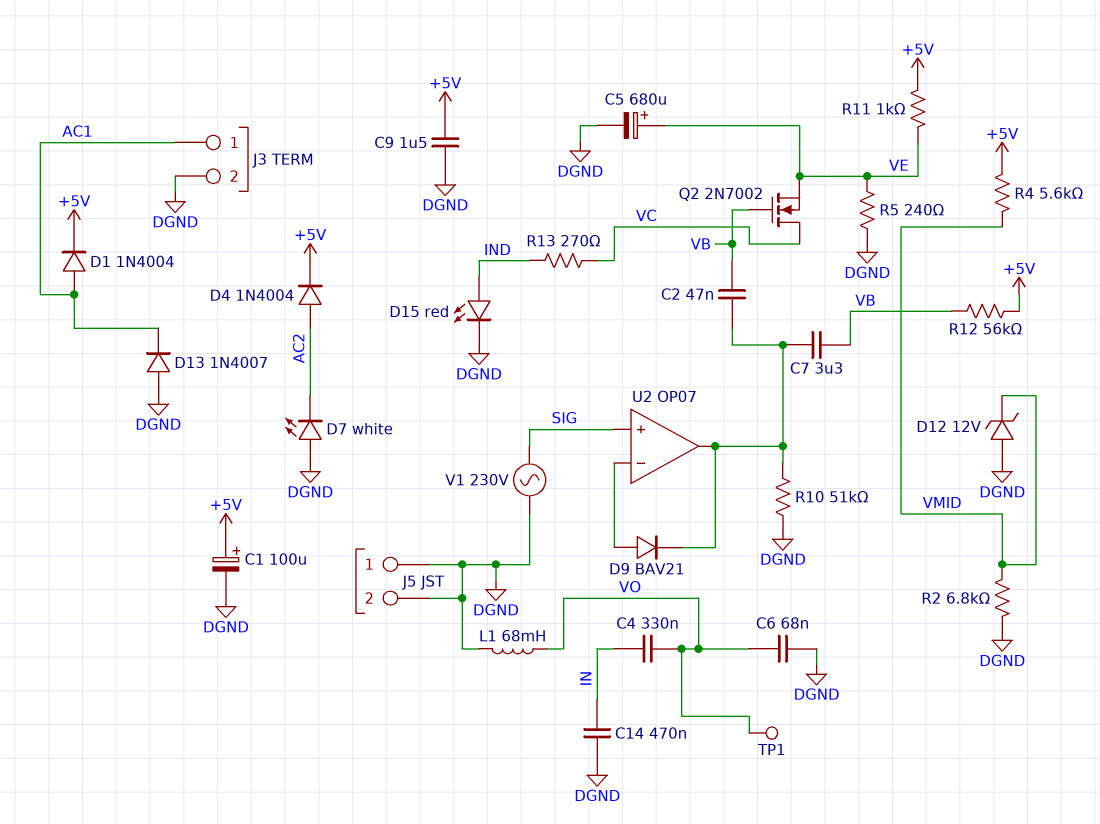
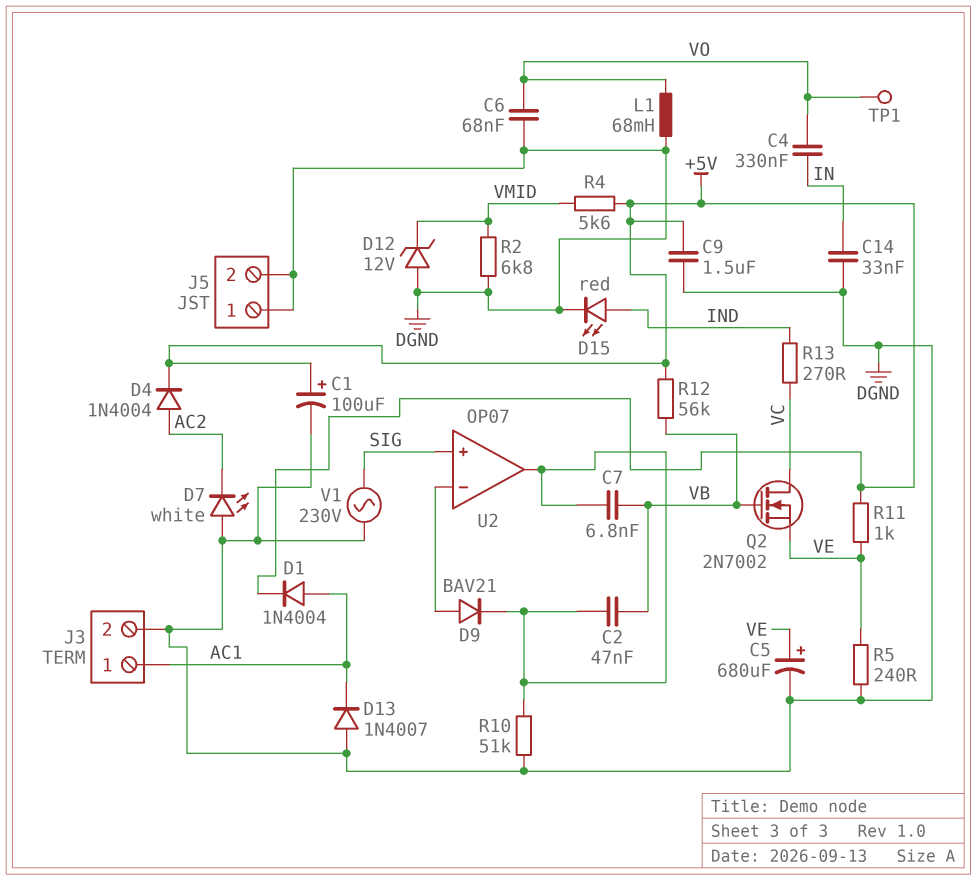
C7: 3.3uF (U2/out, VB) -> 6.8nF (U2/out, VB)
C14: 470nF (DGND, IN) -> 33nF (DGND, IN)

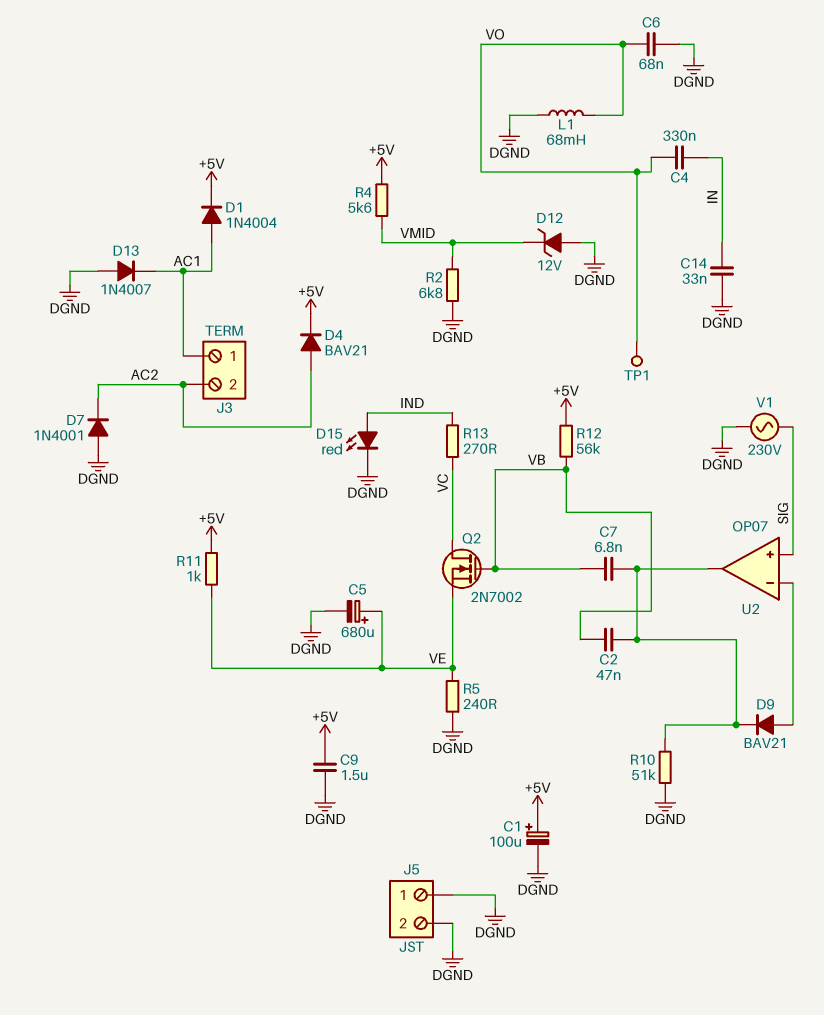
D4: diode 1N4004 (A AC2, K +5V) -> diode BAV21 (A AC2, K +5V)
D7: LED white (A DGND, K AC2) -> diode 1N4001 (A DGND, K AC2)
J3 pin 2: DGND -> AC2

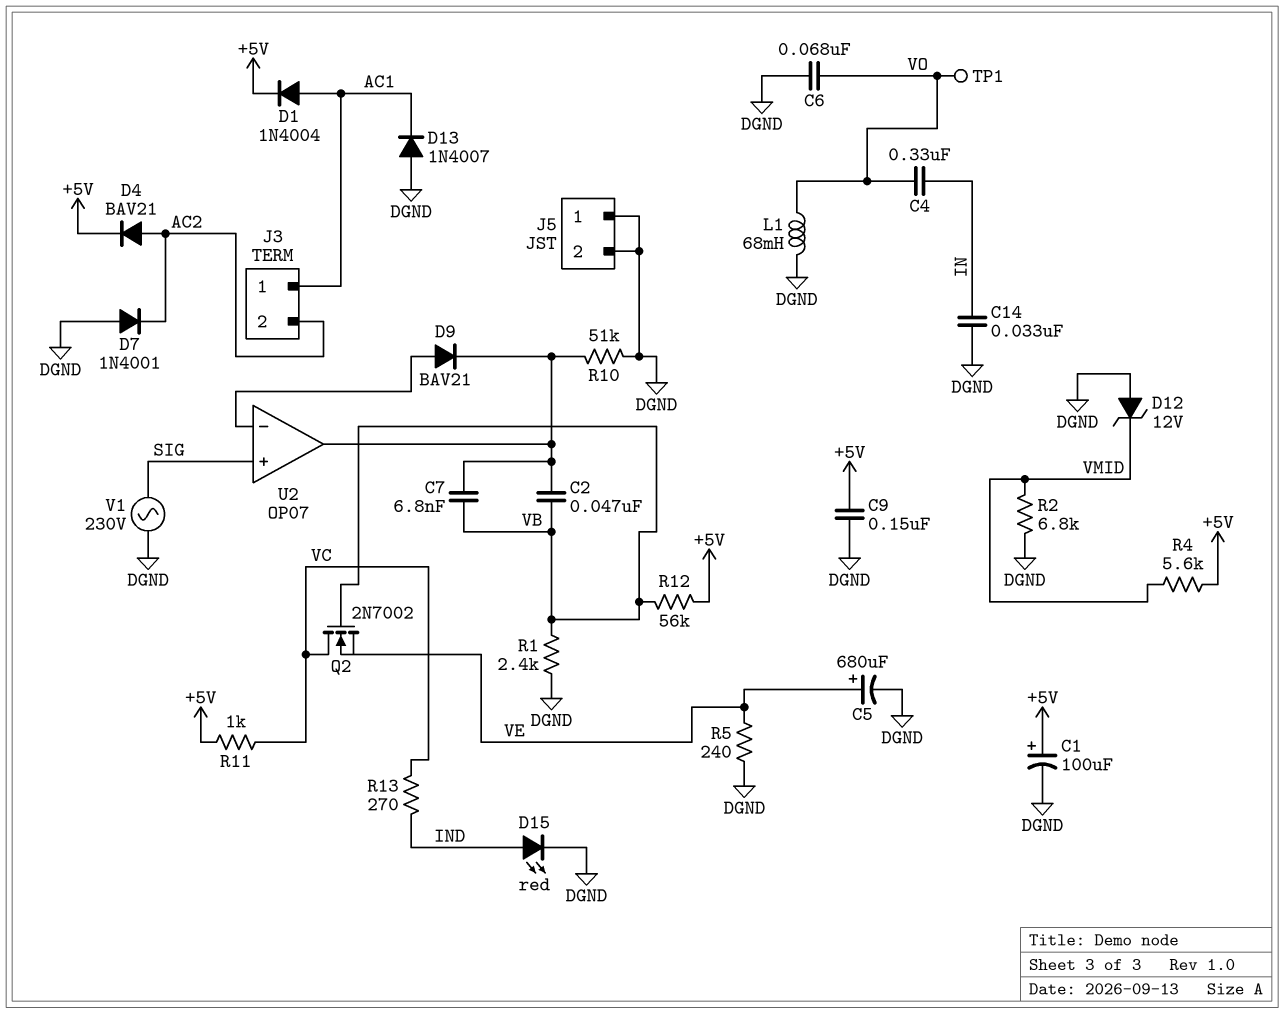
C9: 1.5uF (+5V, DGND) -> 150nF (+5V, DGND)
R1: none -> 2.4k (DGND, VB)
R11: 1k (+5V, VE) -> 1k (+5V, VC)

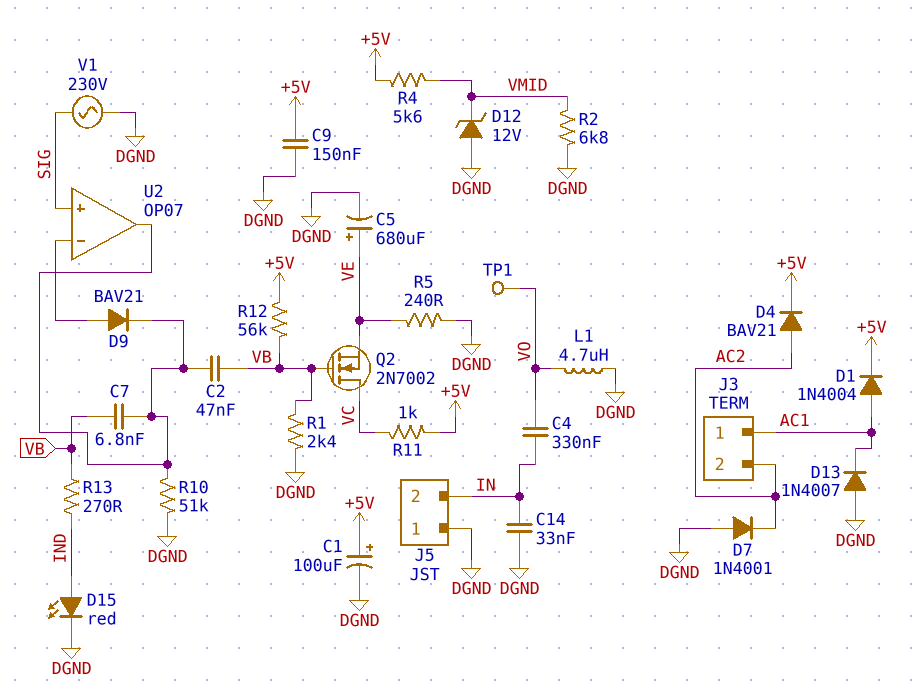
C6: 68nF (DGND, VO) -> none
J5 pin 2: DGND -> IN
L1: 68mH (DGND, VO) -> 4.7uH (DGND, VO)
R13: 270 (IND, VC) -> 270 (IND, VB)

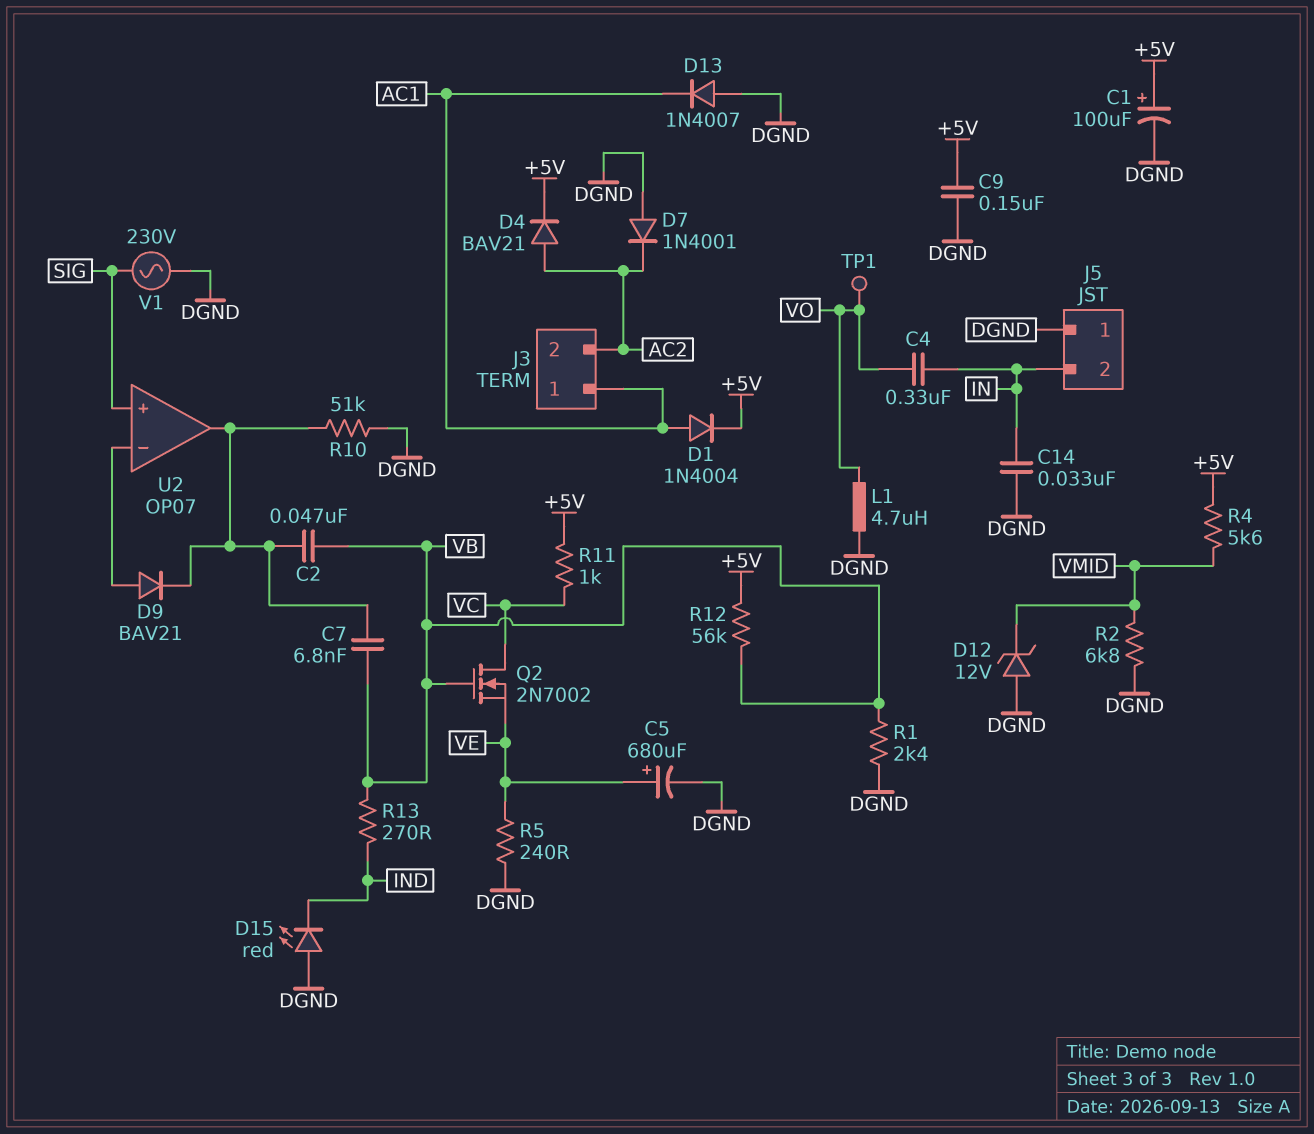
D15: LED red (A IND, K DGND) -> LED red (A DGND, K IND)

